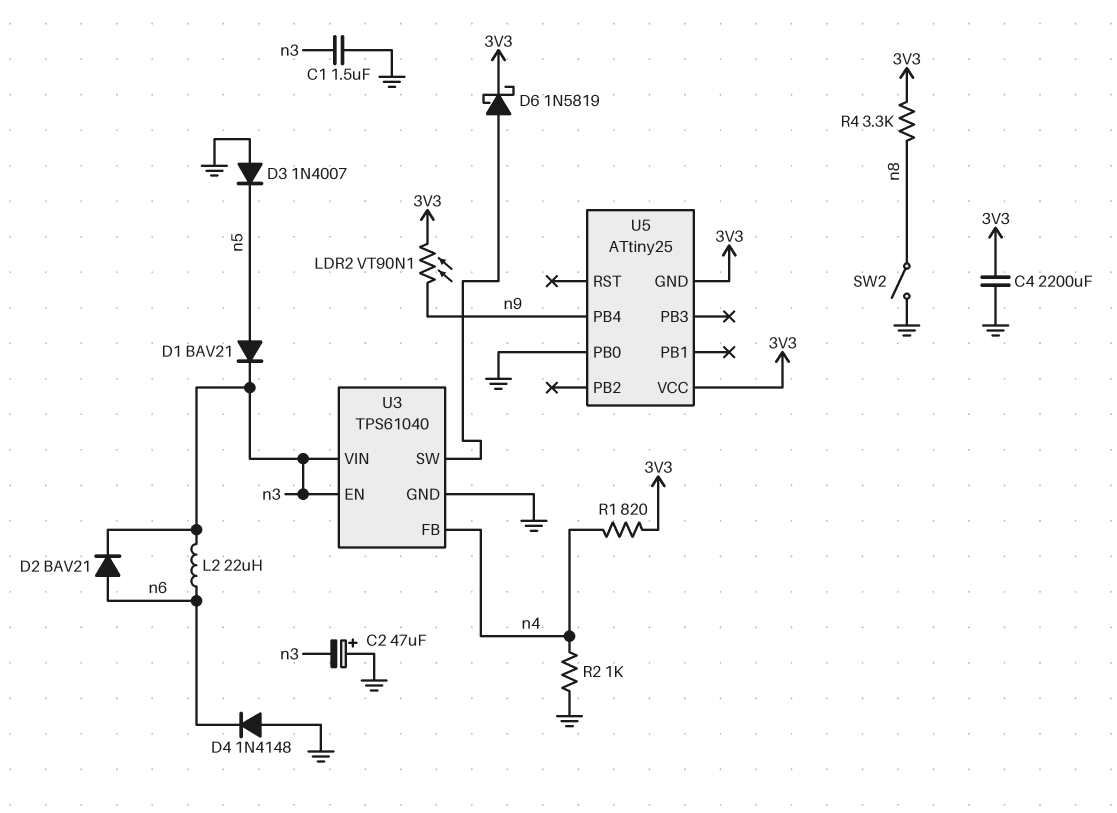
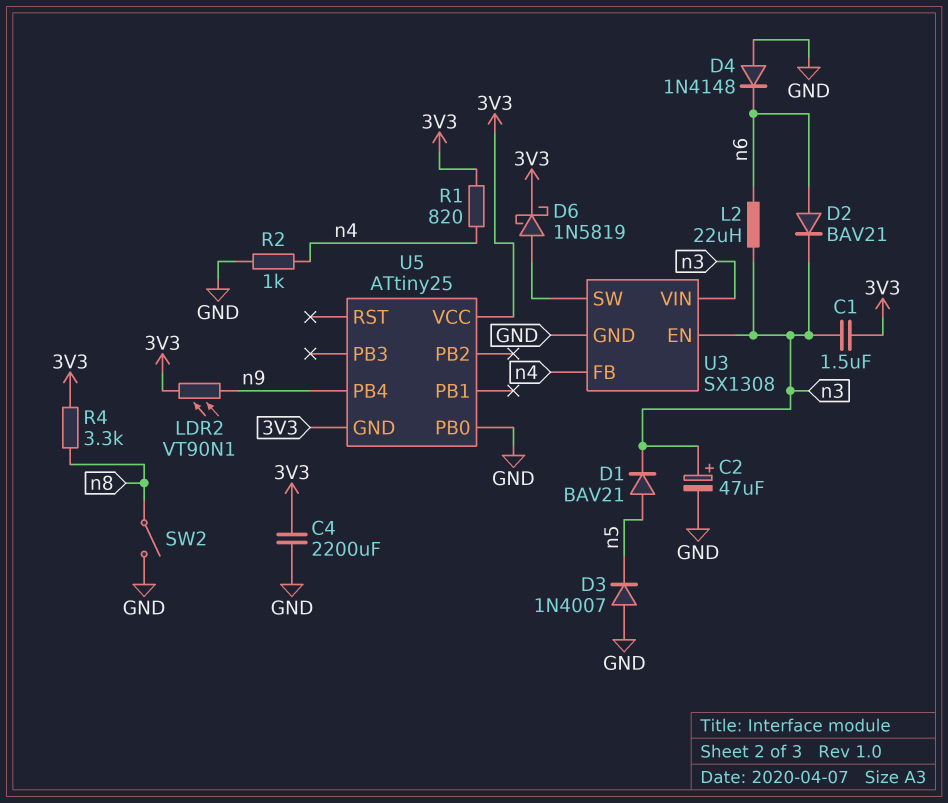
C1: 1.5uF (GND, n3) -> 1.5uF (3V3, n3)
C2: 47uF (plus GND, minus n3) -> 47uF (plus n3, minus GND)
U3: TPS61040 -> SX1308

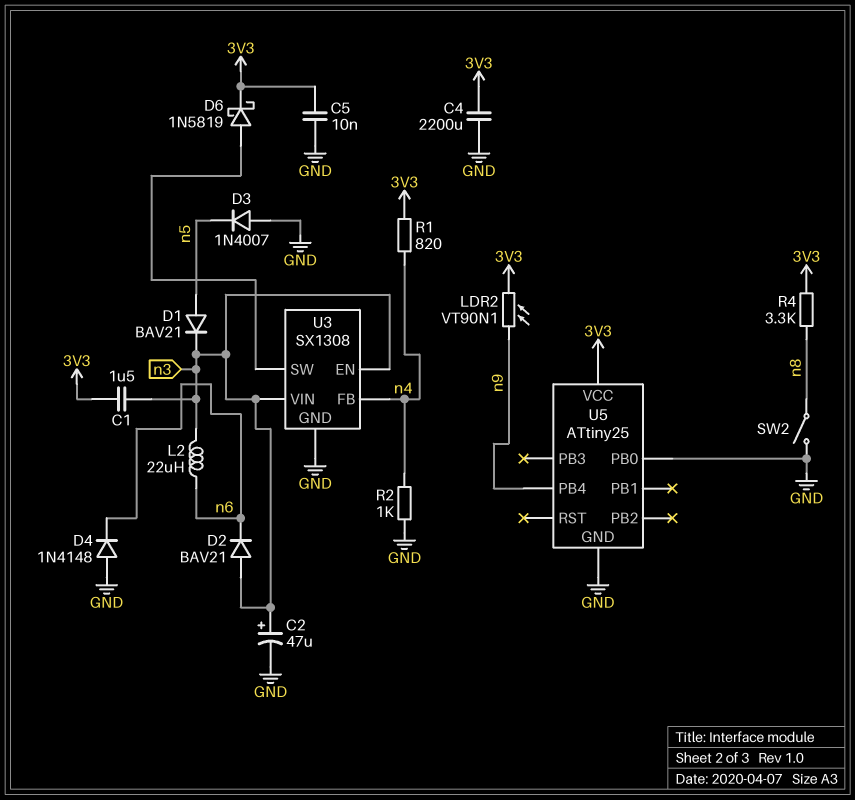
C5: none -> 10nF (3V3, GND)
D2: diode BAV21 (A n6, K n3) -> diode BAV21 (A n3, K n6)
U5 pin GND: 3V3 -> GND

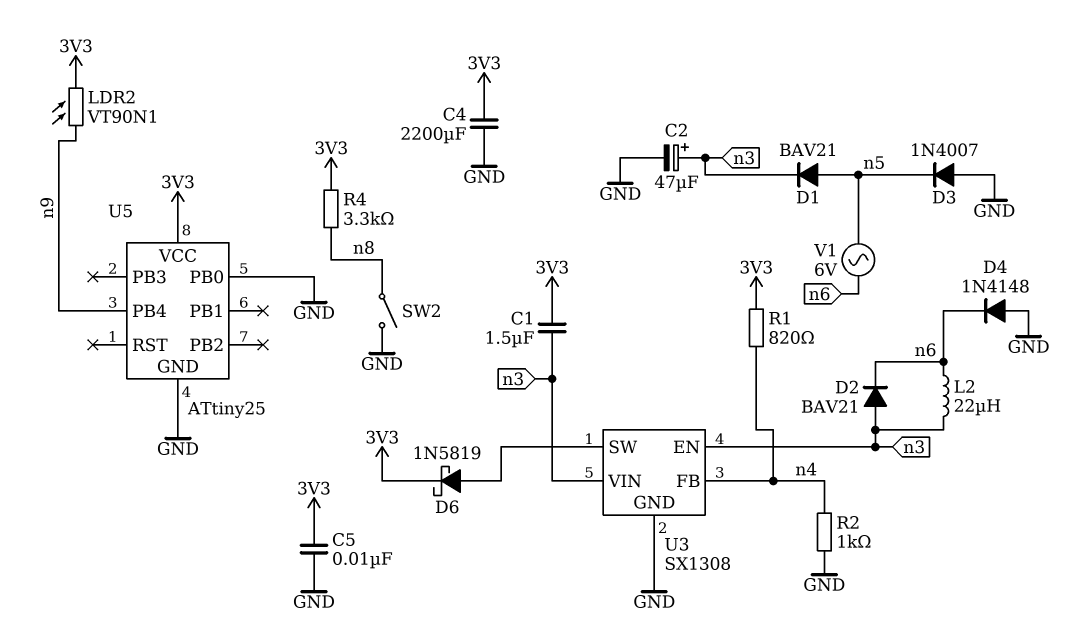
V1: none -> AC 6V (n5, n6)

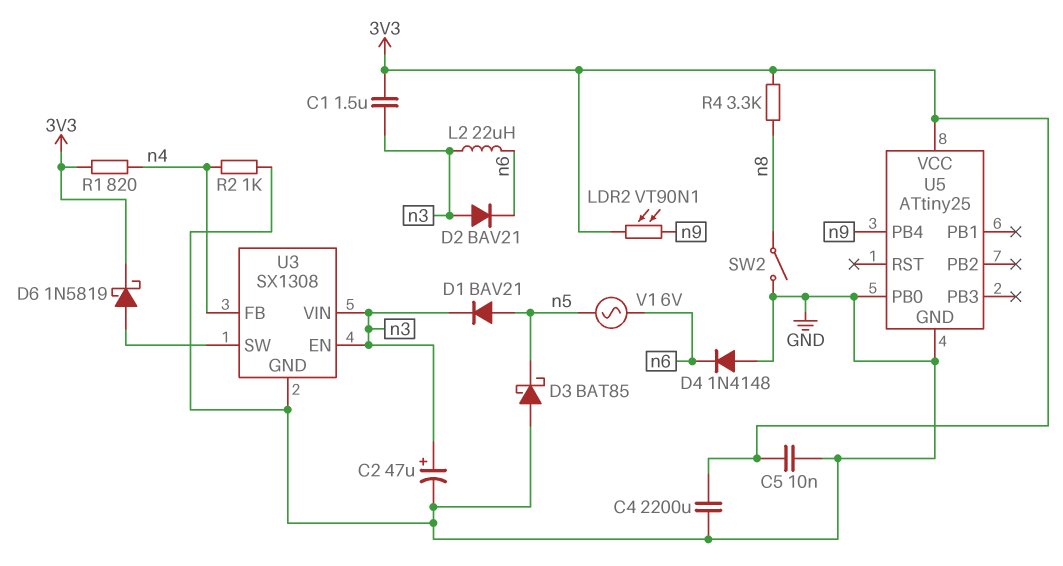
D3: diode 1N4007 (A GND, K n5) -> schottky BAT85 (A GND, K n5)

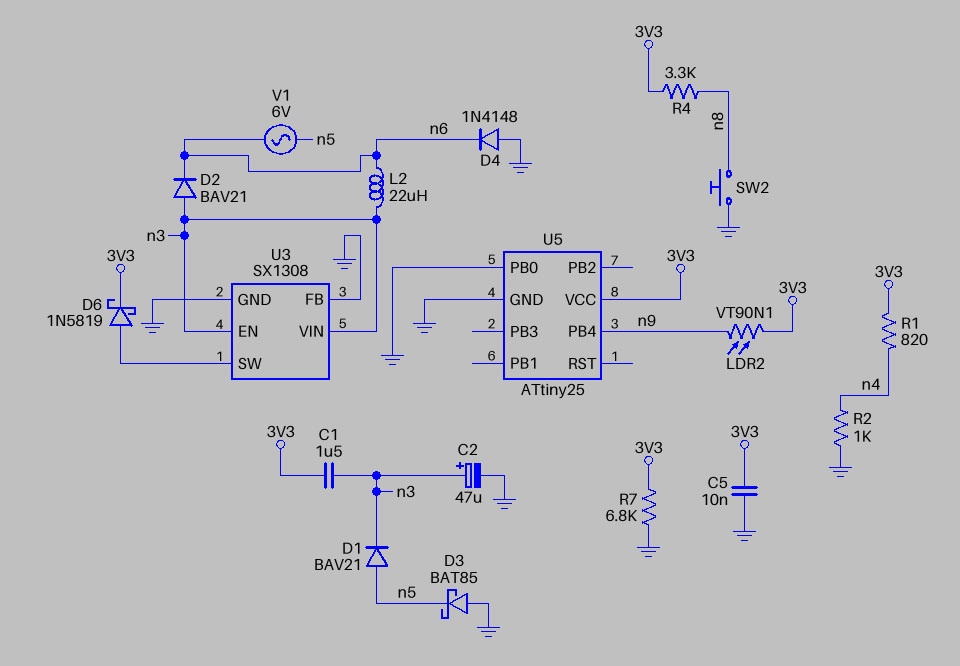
C4: 2200uF (3V3, GND) -> none
R7: none -> 6.8k (3V3, GND)
SW2: switch (GND, n8) -> button (GND, n8)
U3 pin FB: n4 -> GND

